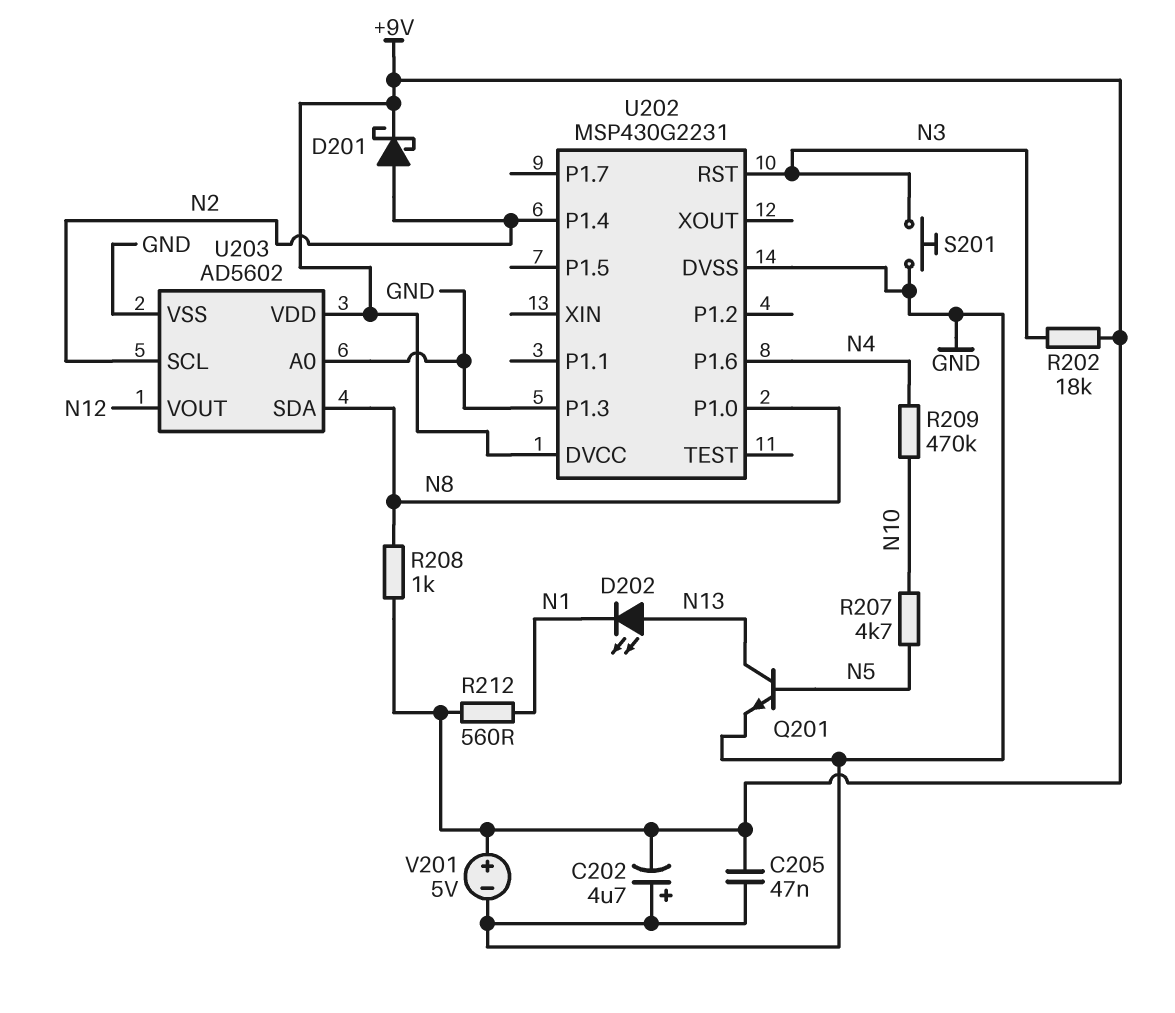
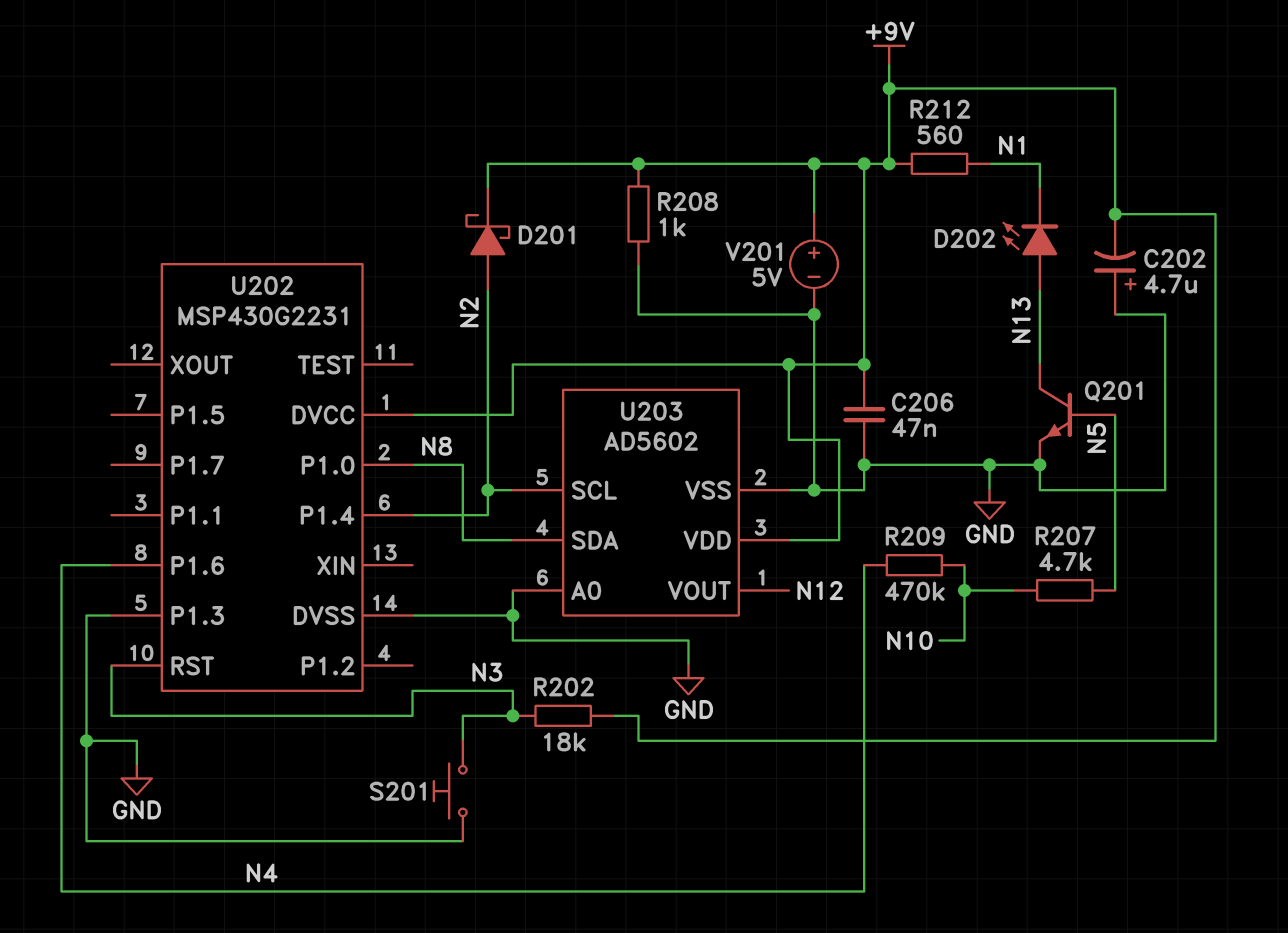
C205: 47nF (+9V, GND) -> none
C206: none -> 47nF (+9V, GND)
R208: 1k (+9V, N8) -> 1k (+9V, GND)

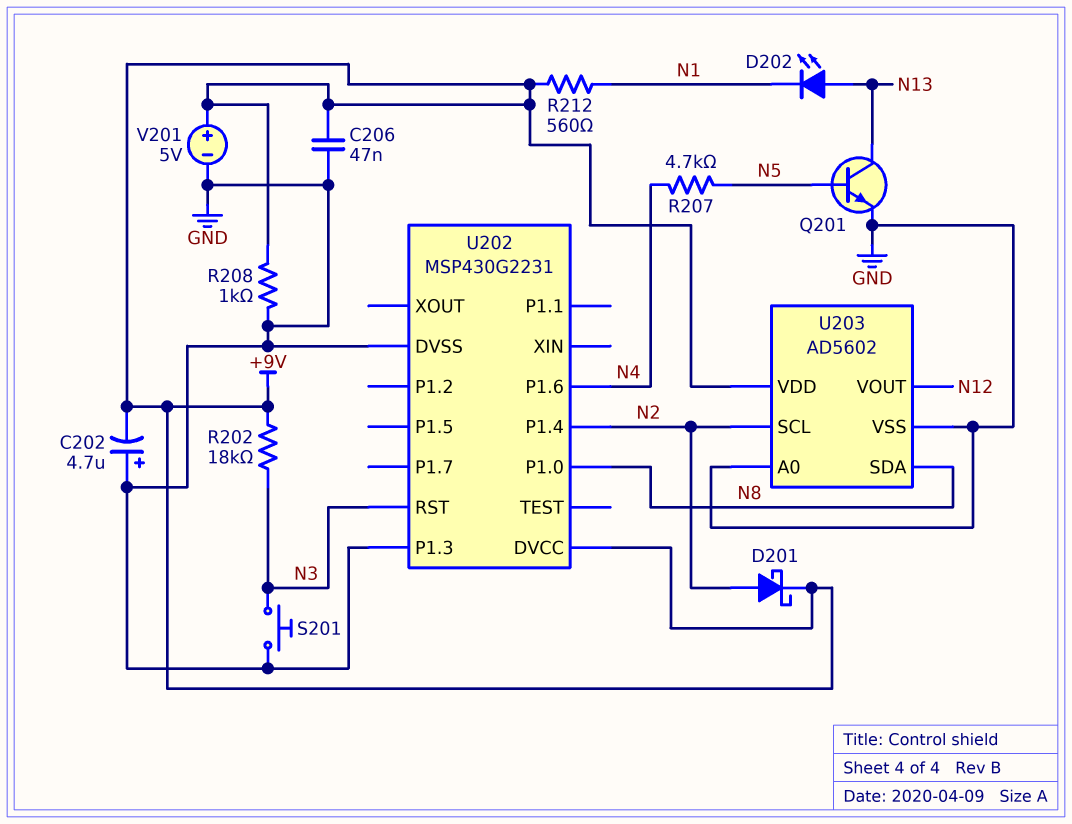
R207: 4.7k (N5, N10) -> 4.7k (N4, N5)
R209: 470k (N4, N10) -> none

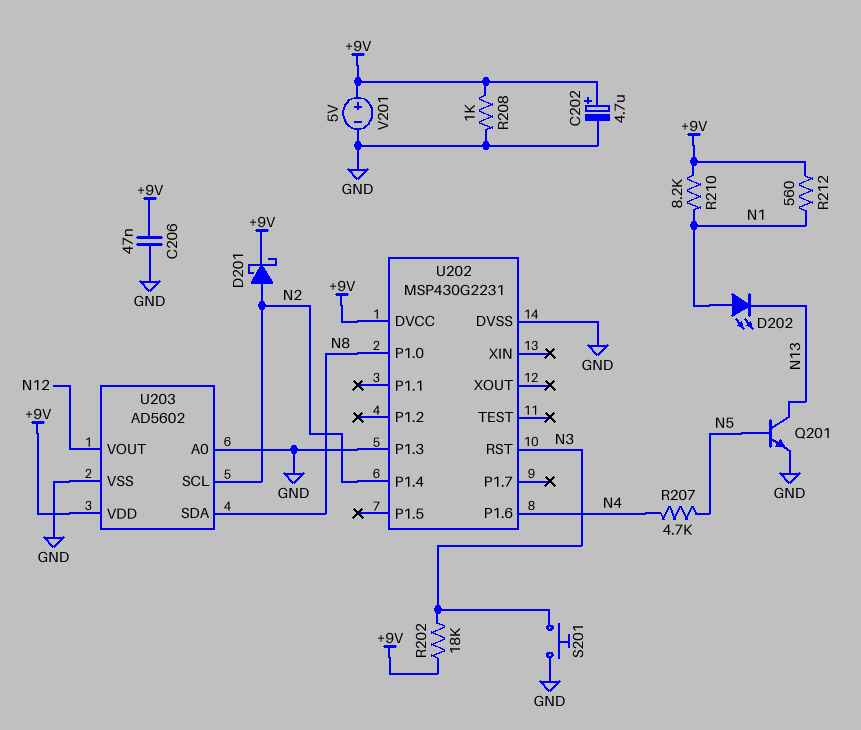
C202: 4.7uF (plus GND, minus +9V) -> 4.7uF (plus +9V, minus GND)
D202: LED (A N13, K N1) -> LED (A N1, K N13)
R210: none -> 8.2k (+9V, N1)

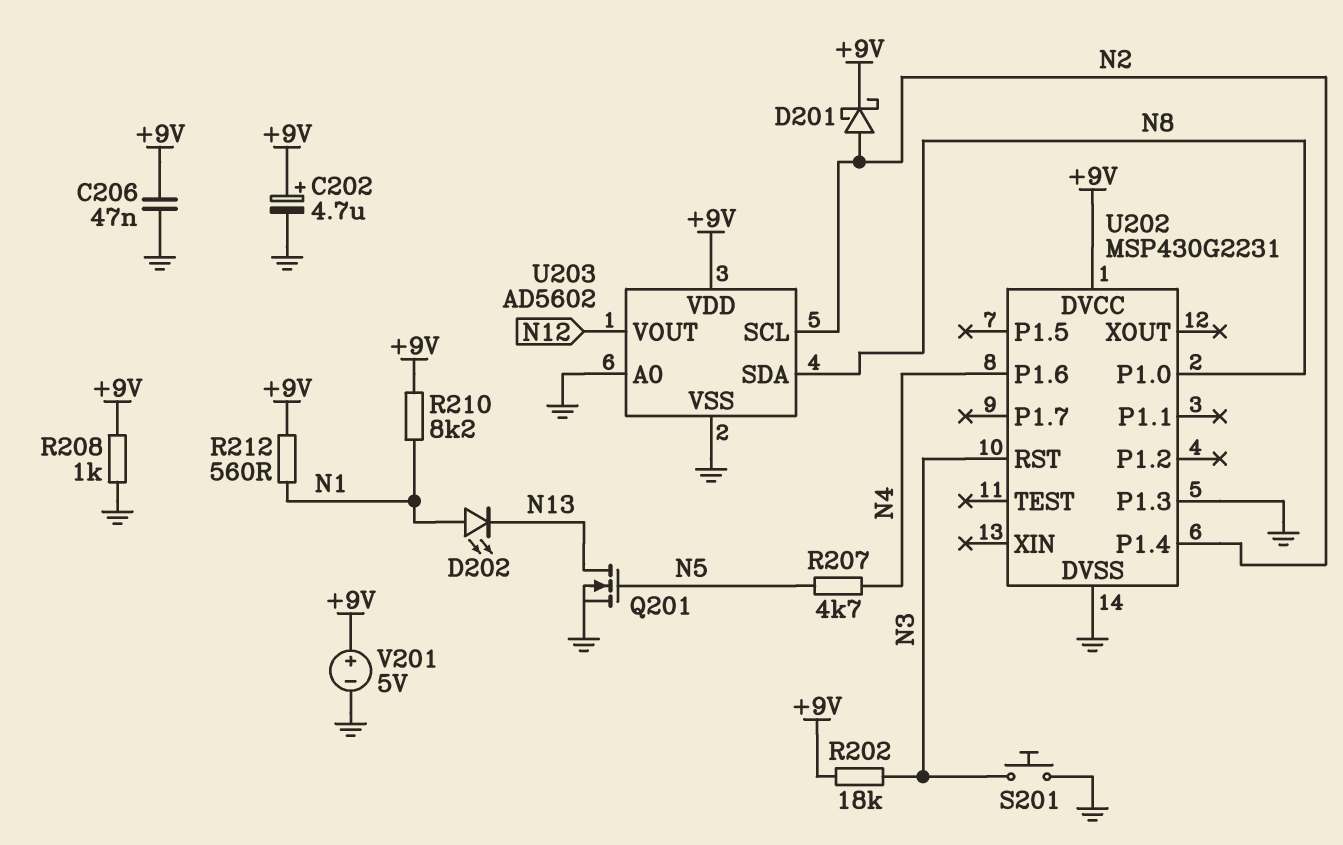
Q201: NPN (B N5, C N13, E GND) -> NMOS (G N5, D N13, S GND)

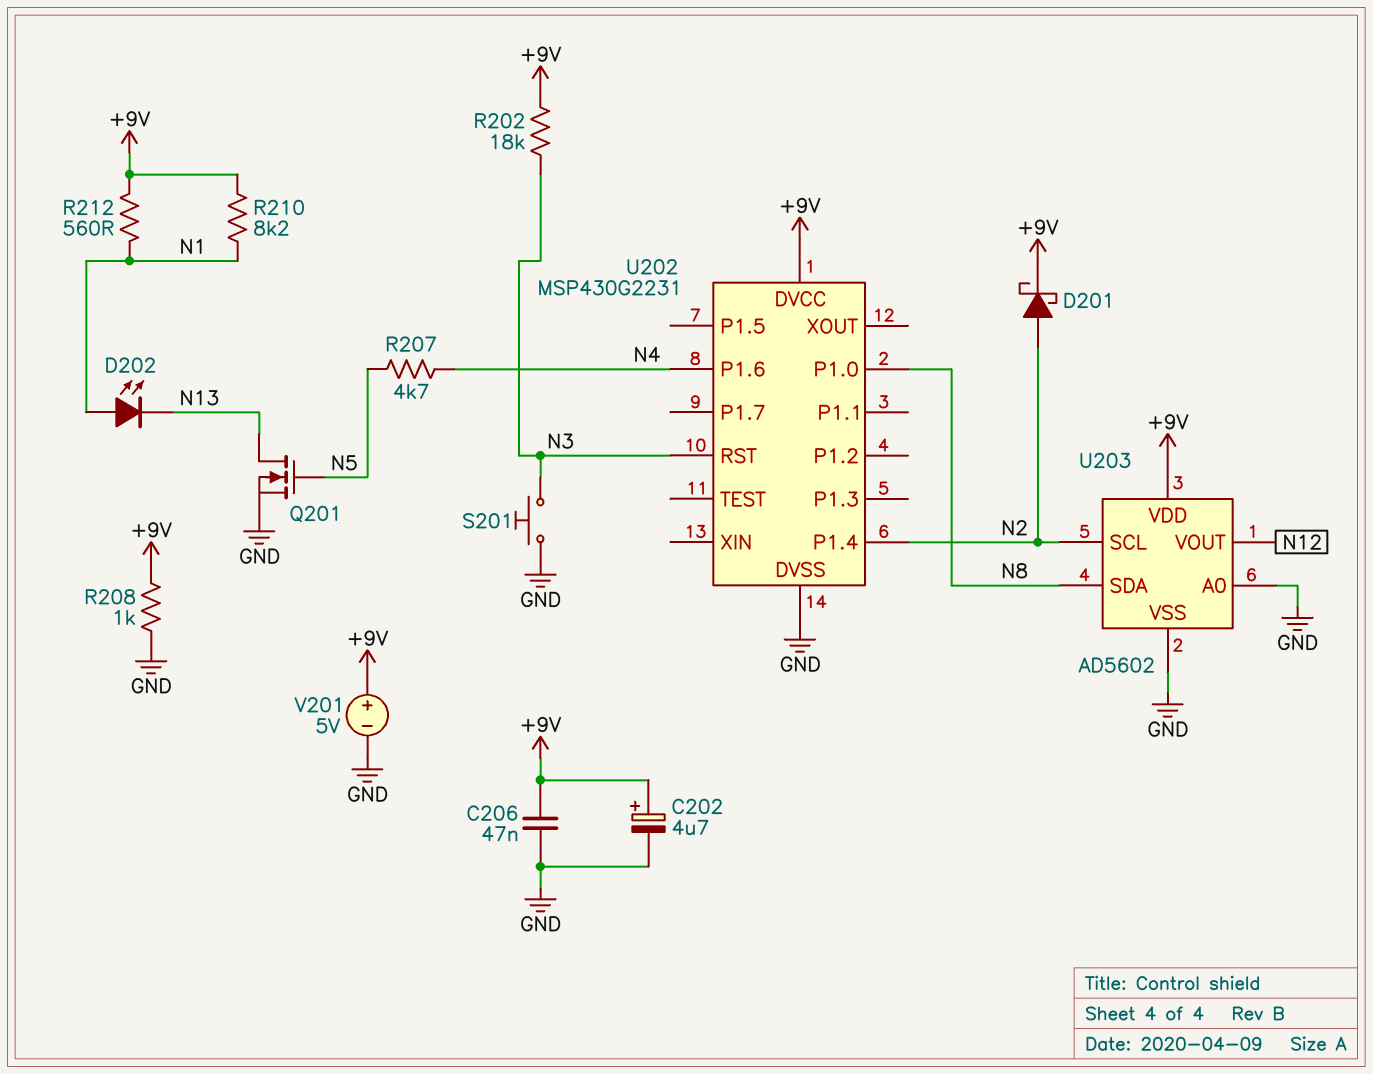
U202 pin P1.3: GND -> none

